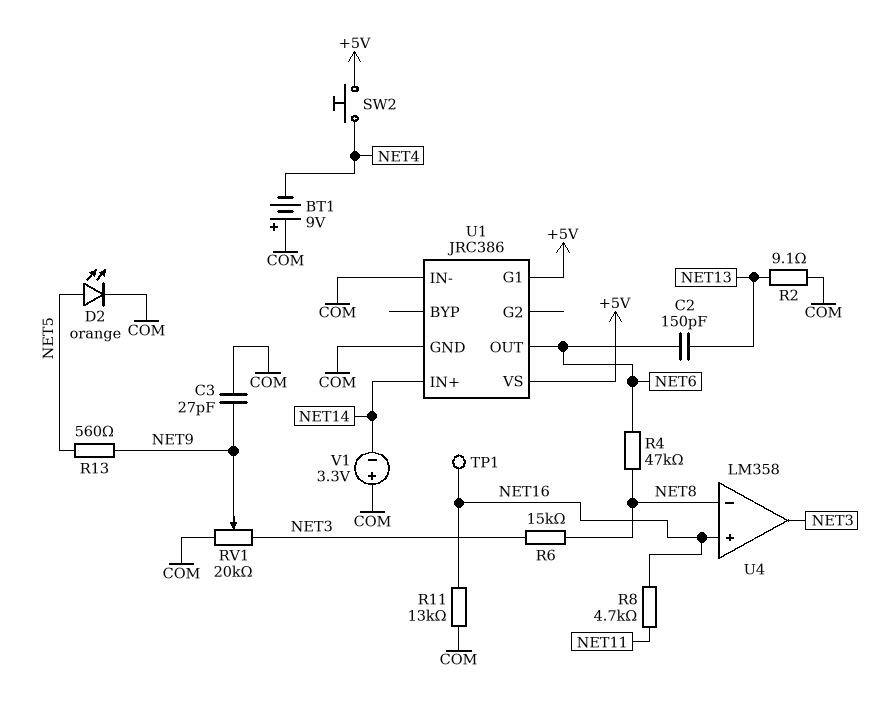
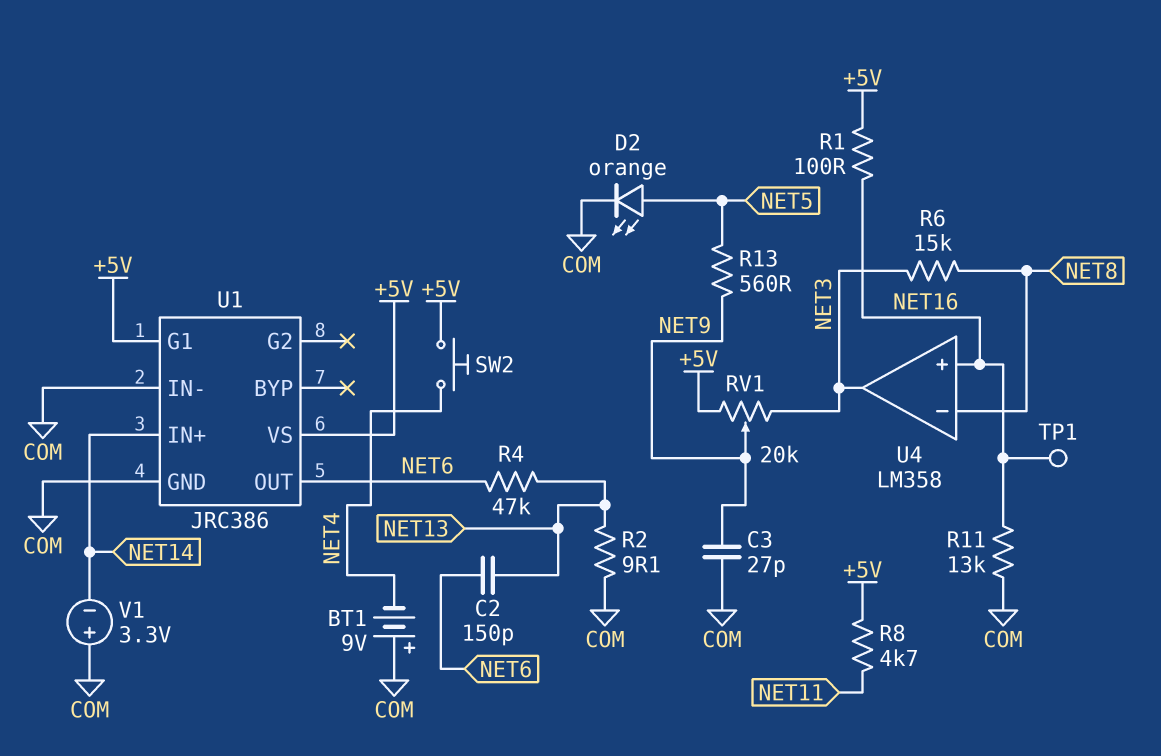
R1: none -> 100 (+5V, NET16)
R4: 47k (NET6, NET8) -> 47k (NET6, NET13)
R8: 4.7k (NET11, NET16) -> 4.7k (+5V, NET11)
RV1: 20k (COM, NET3, wiper NET9) -> 20k (+5V, NET3, wiper NET9)

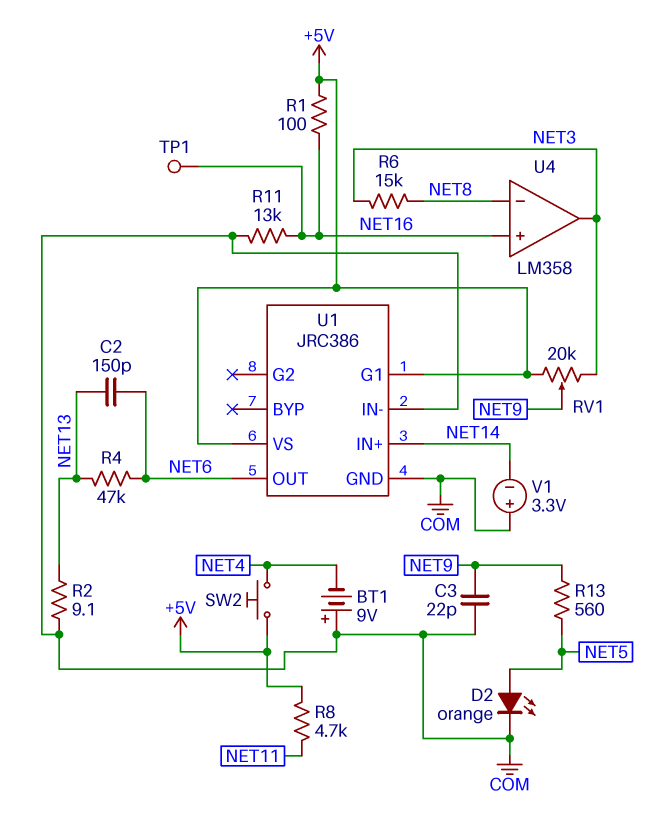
C3: 27pF (COM, NET9) -> 22pF (COM, NET9)

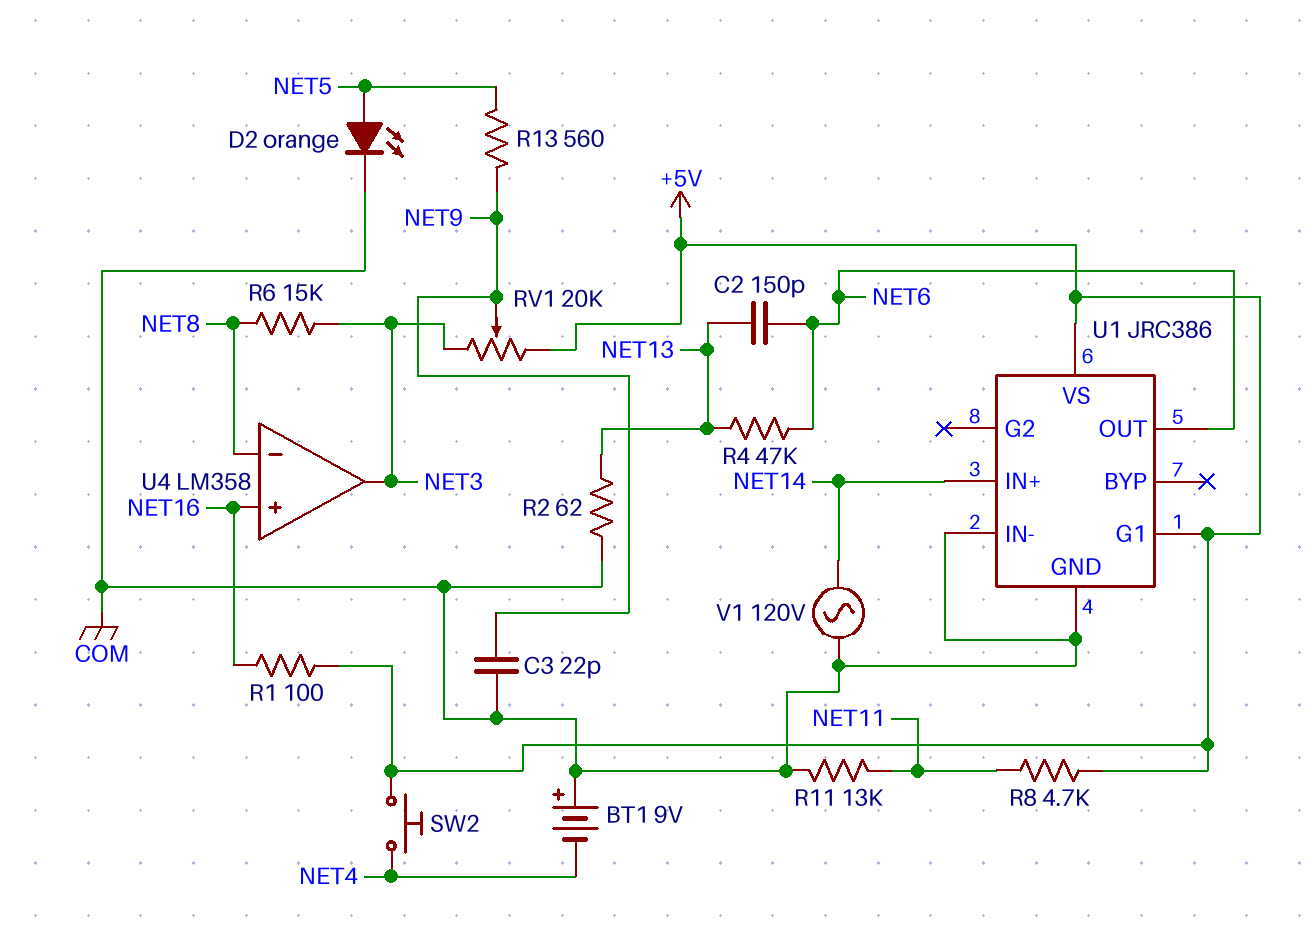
R2: 9.1 (COM, NET13) -> 62 (COM, NET13)
R11: 13k (COM, NET16) -> 13k (COM, NET11)
TP1: test point (NET16) -> none
V1: 3.3V (plus COM, minus NET14) -> AC 120V (COM, NET14)

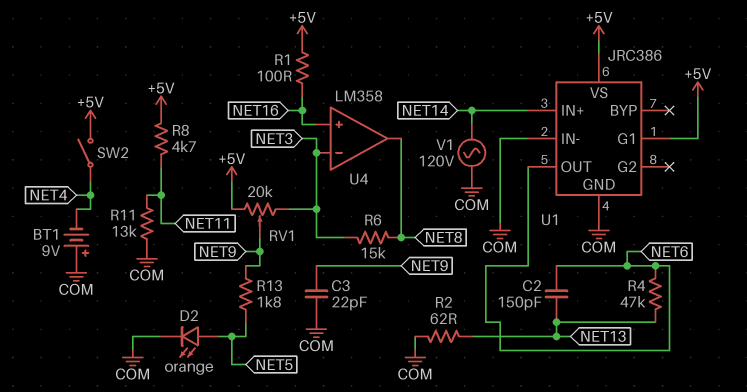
R13: 560 (NET5, NET9) -> 1.8k (NET5, NET9)
SW2: button (+5V, NET4) -> switch (+5V, NET4)
U4 pin in-: NET8 -> NET3
U4 pin out: NET3 -> NET8

